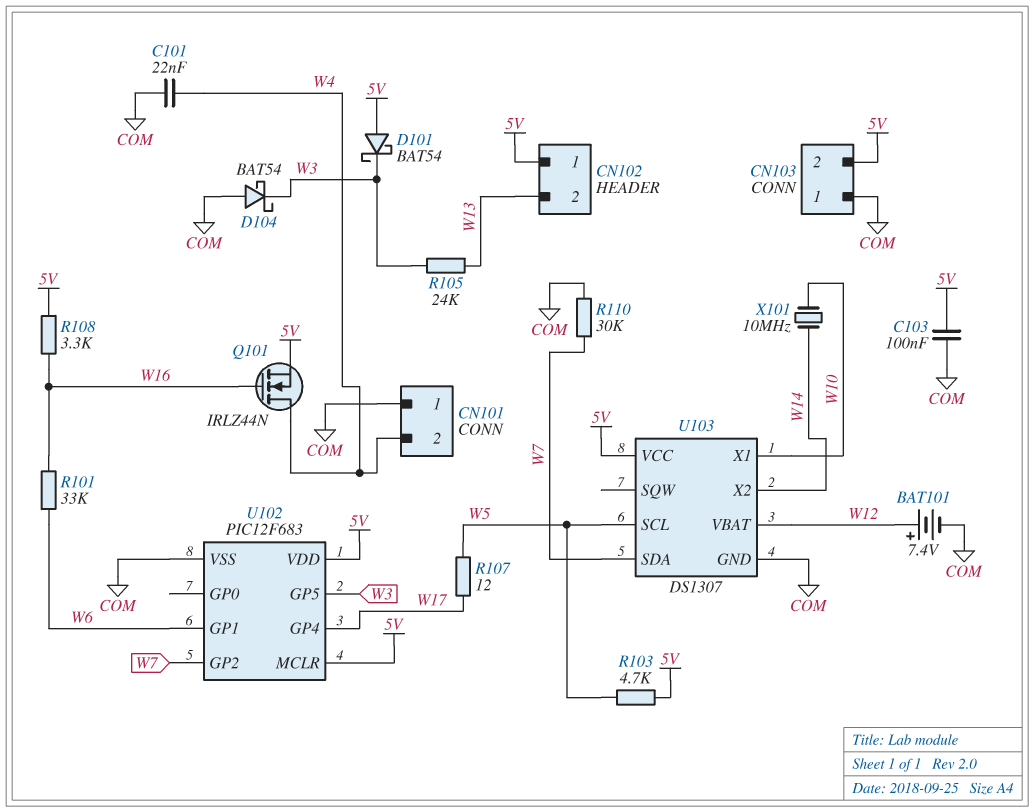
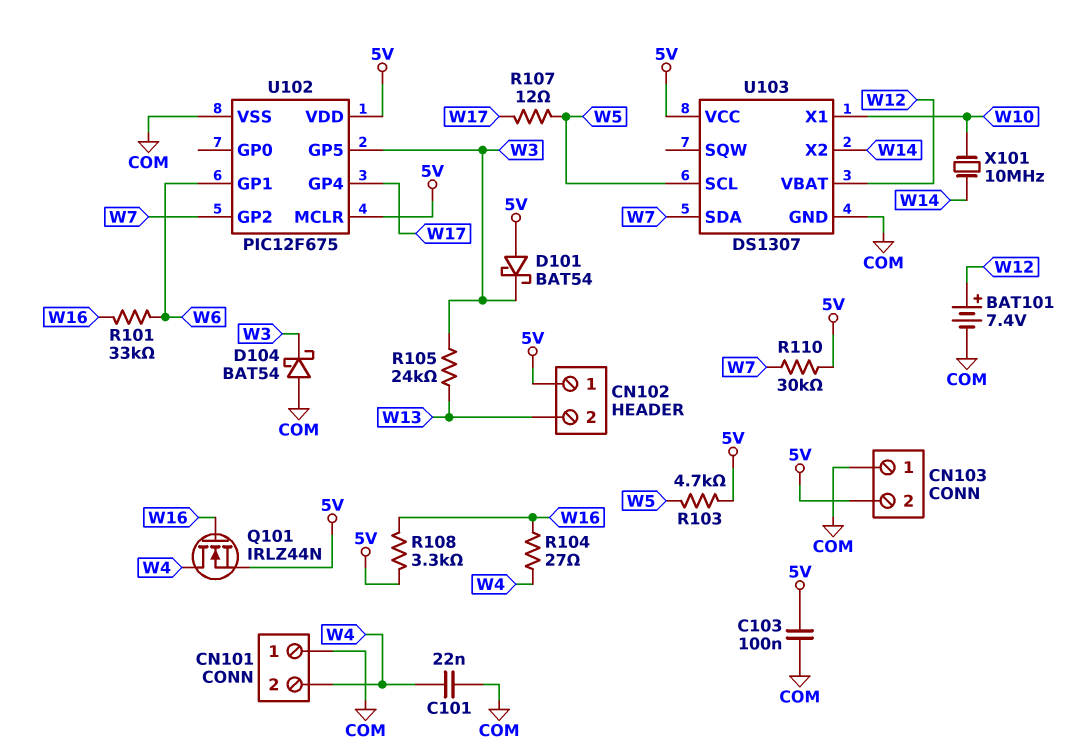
R104: none -> 27 (W4, W16)
R110: 30k (COM, W7) -> 30k (5V, W7)
U102: PIC12F683 -> PIC12F675

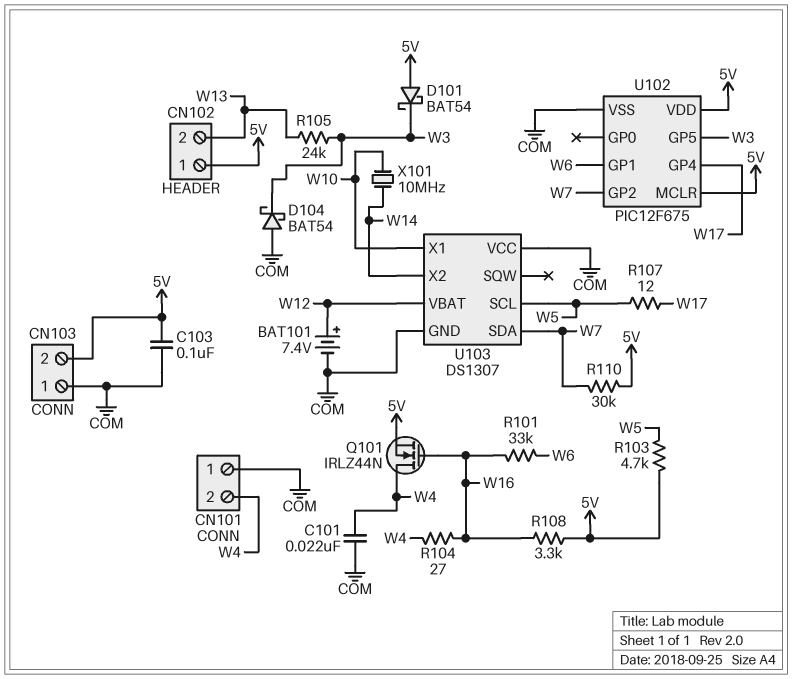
U103 pin VCC: 5V -> COM

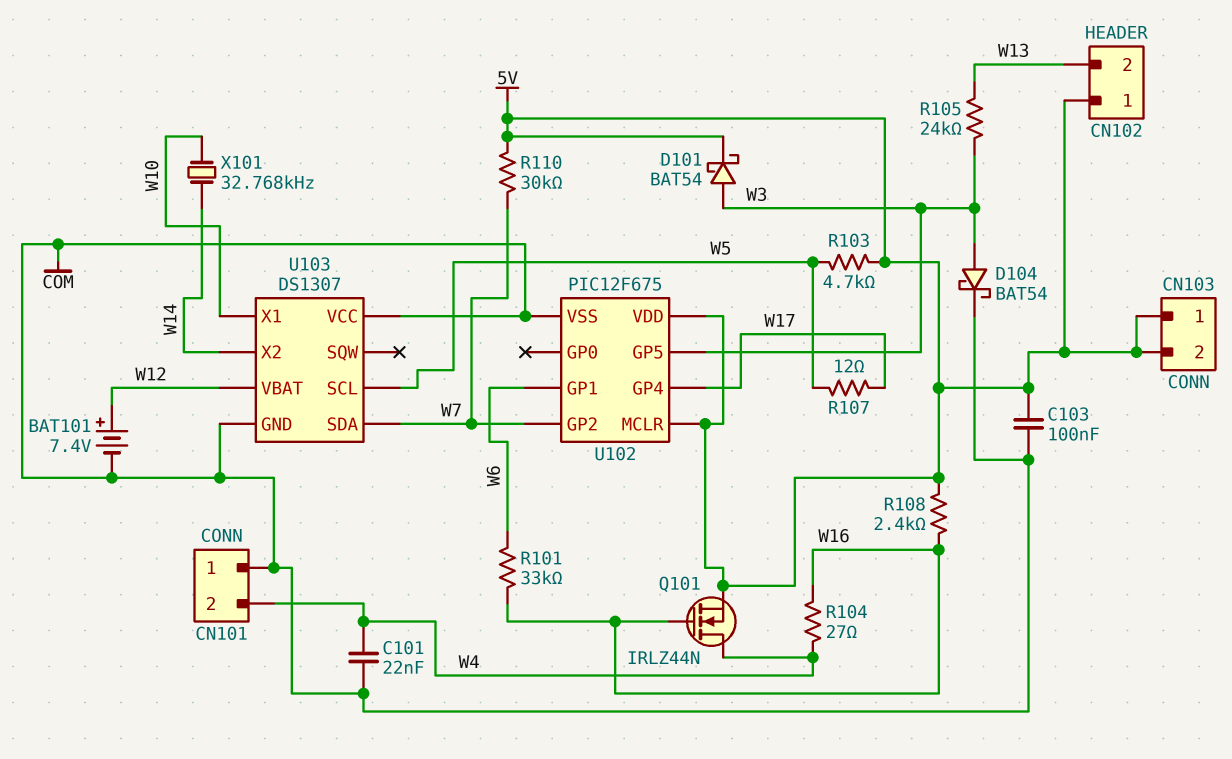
CN103 pin 1: COM -> 5V
D101: schottky BAT54 (A 5V, K W3) -> schottky BAT54 (A W3, K 5V)
D104: schottky BAT54 (A COM, K W3) -> schottky BAT54 (A W3, K COM)
R108: 3.3k (5V, W16) -> 2.4k (5V, W16)
X101: 10MHz (W10, W14) -> 32.768kHz (W10, W14)

